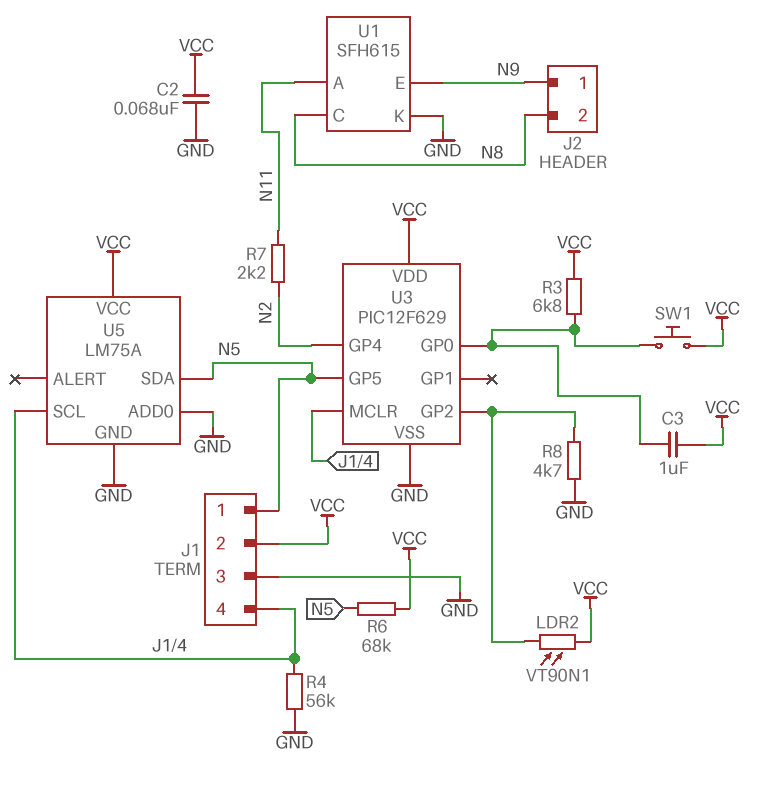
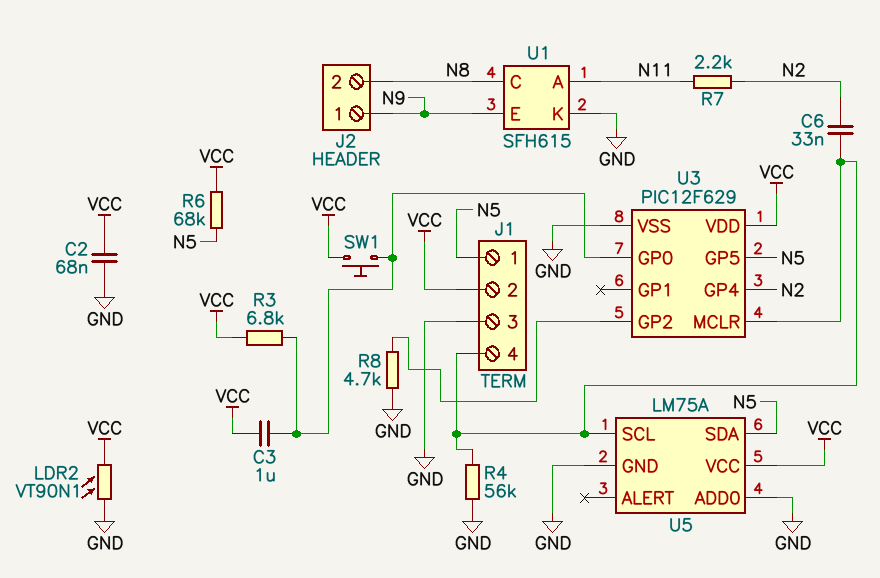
C6: none -> 33nF (J1/4, N2)
LDR2: VT90N1 (U3/GP2, VCC) -> VT90N1 (GND, VCC)

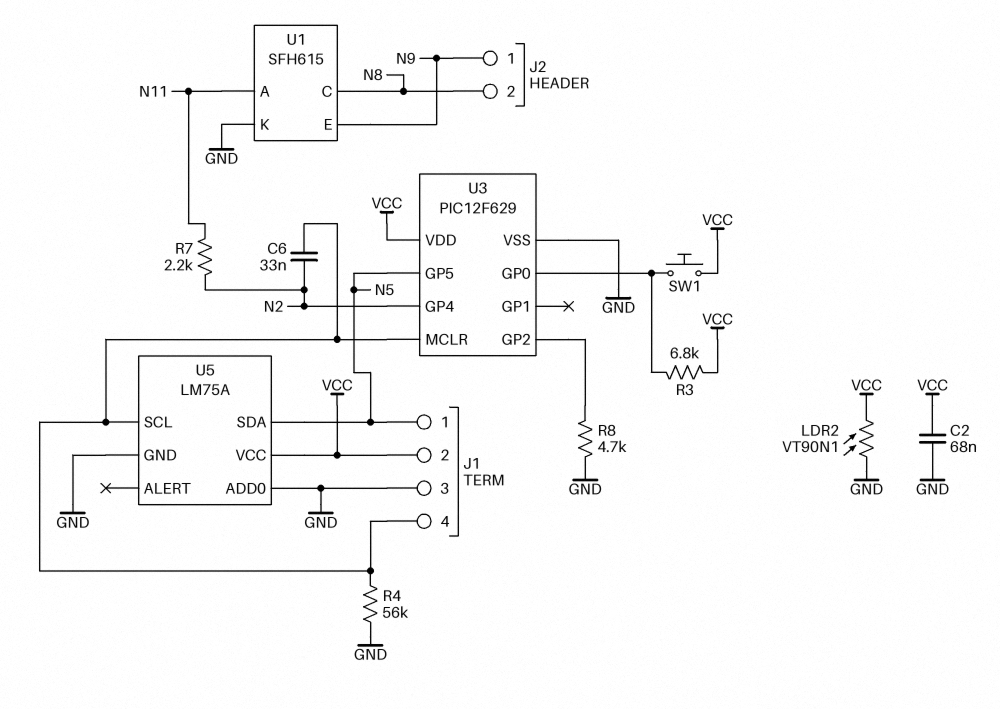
C3: 1uF (U3/GP0, VCC) -> none
R6: 68k (N5, VCC) -> none

